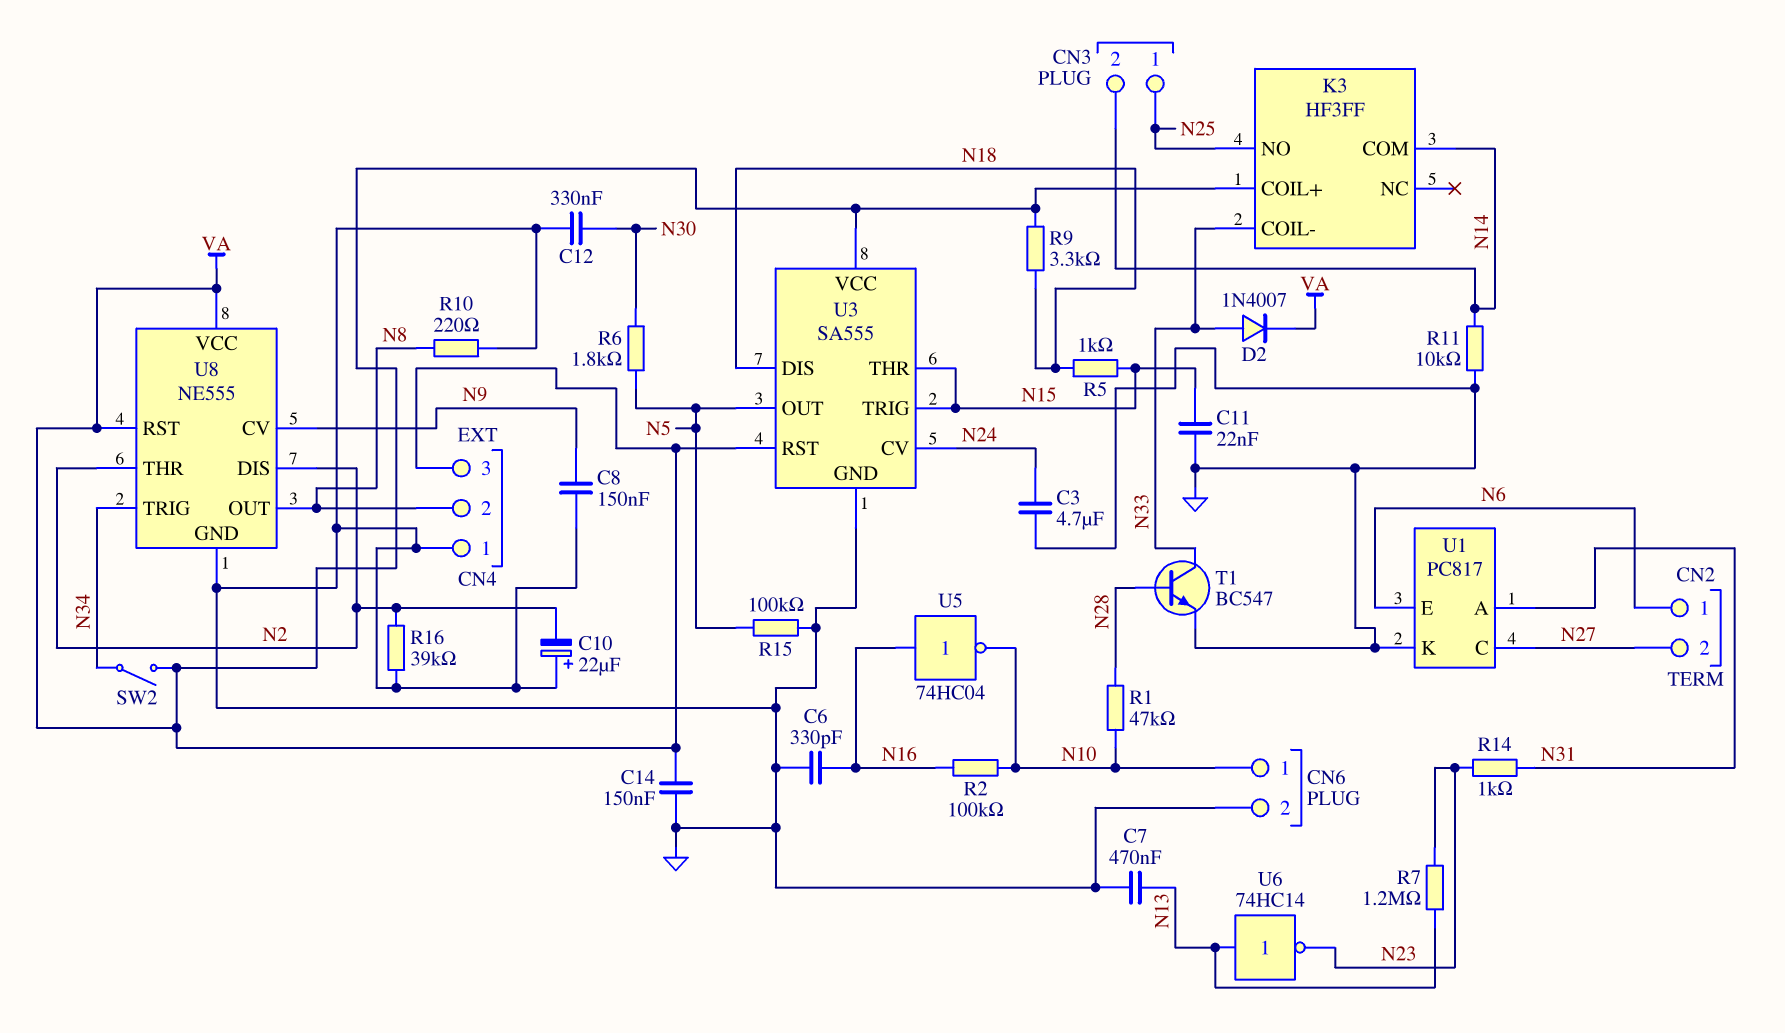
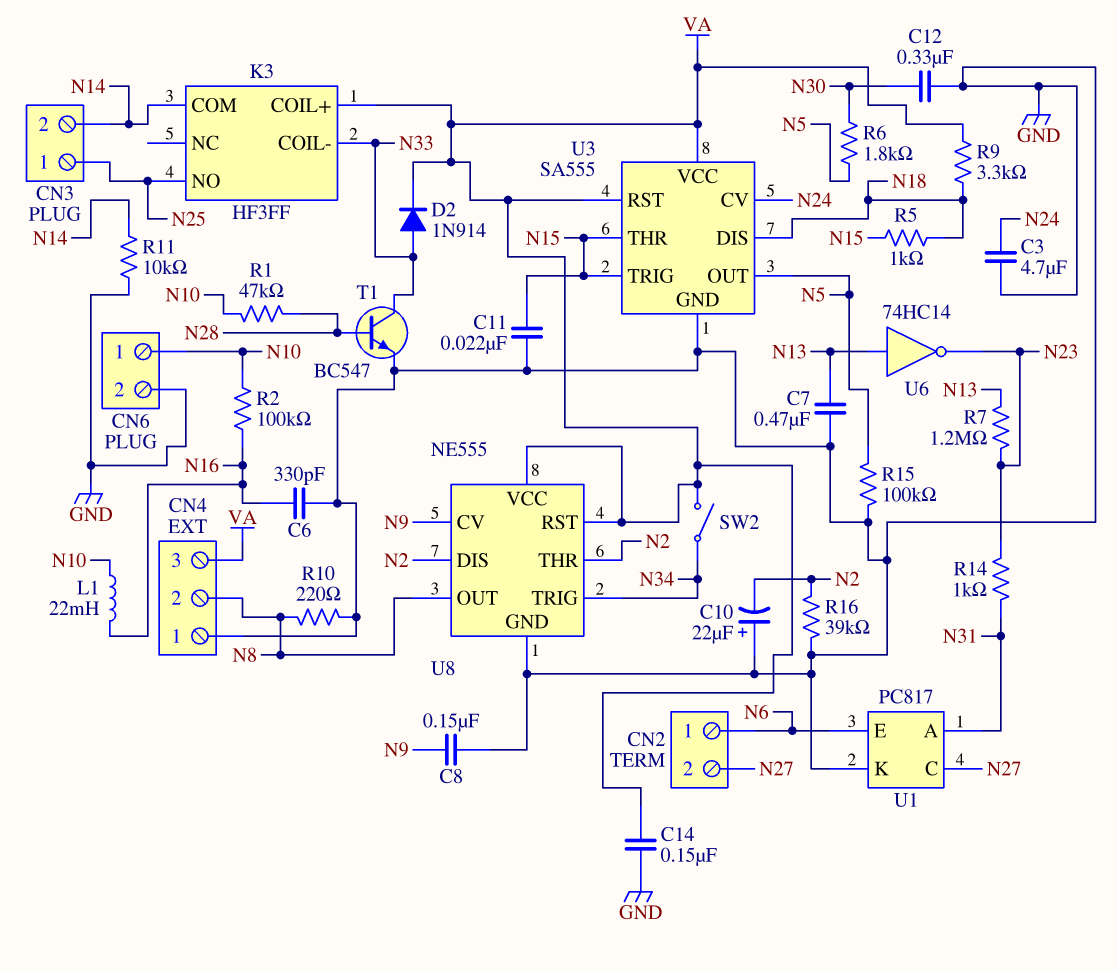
D2: diode 1N4007 (A N33, K VA) -> diode 1N914 (A N33, K VA)
L1: none -> 22mH (N10, N16)
U5: NOT 74HC04 (in N16, out N10) -> none

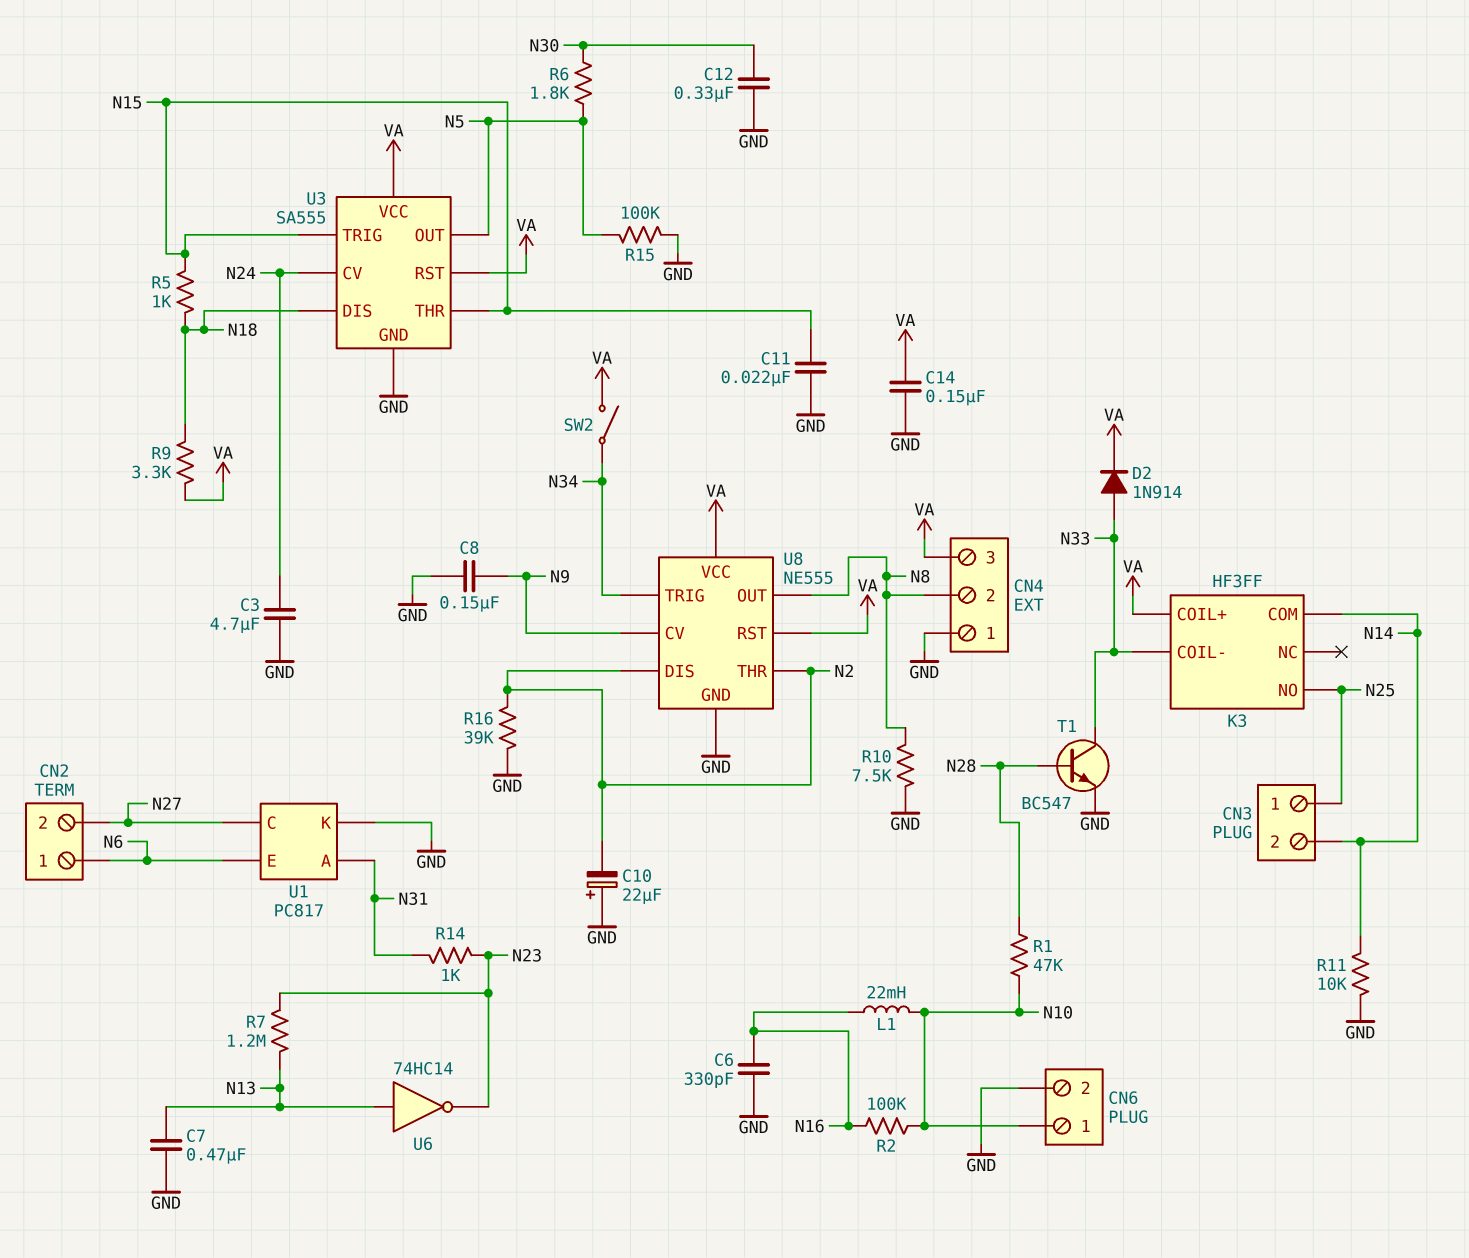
R10: 220 (GND, N8) -> 7.5k (GND, N8)

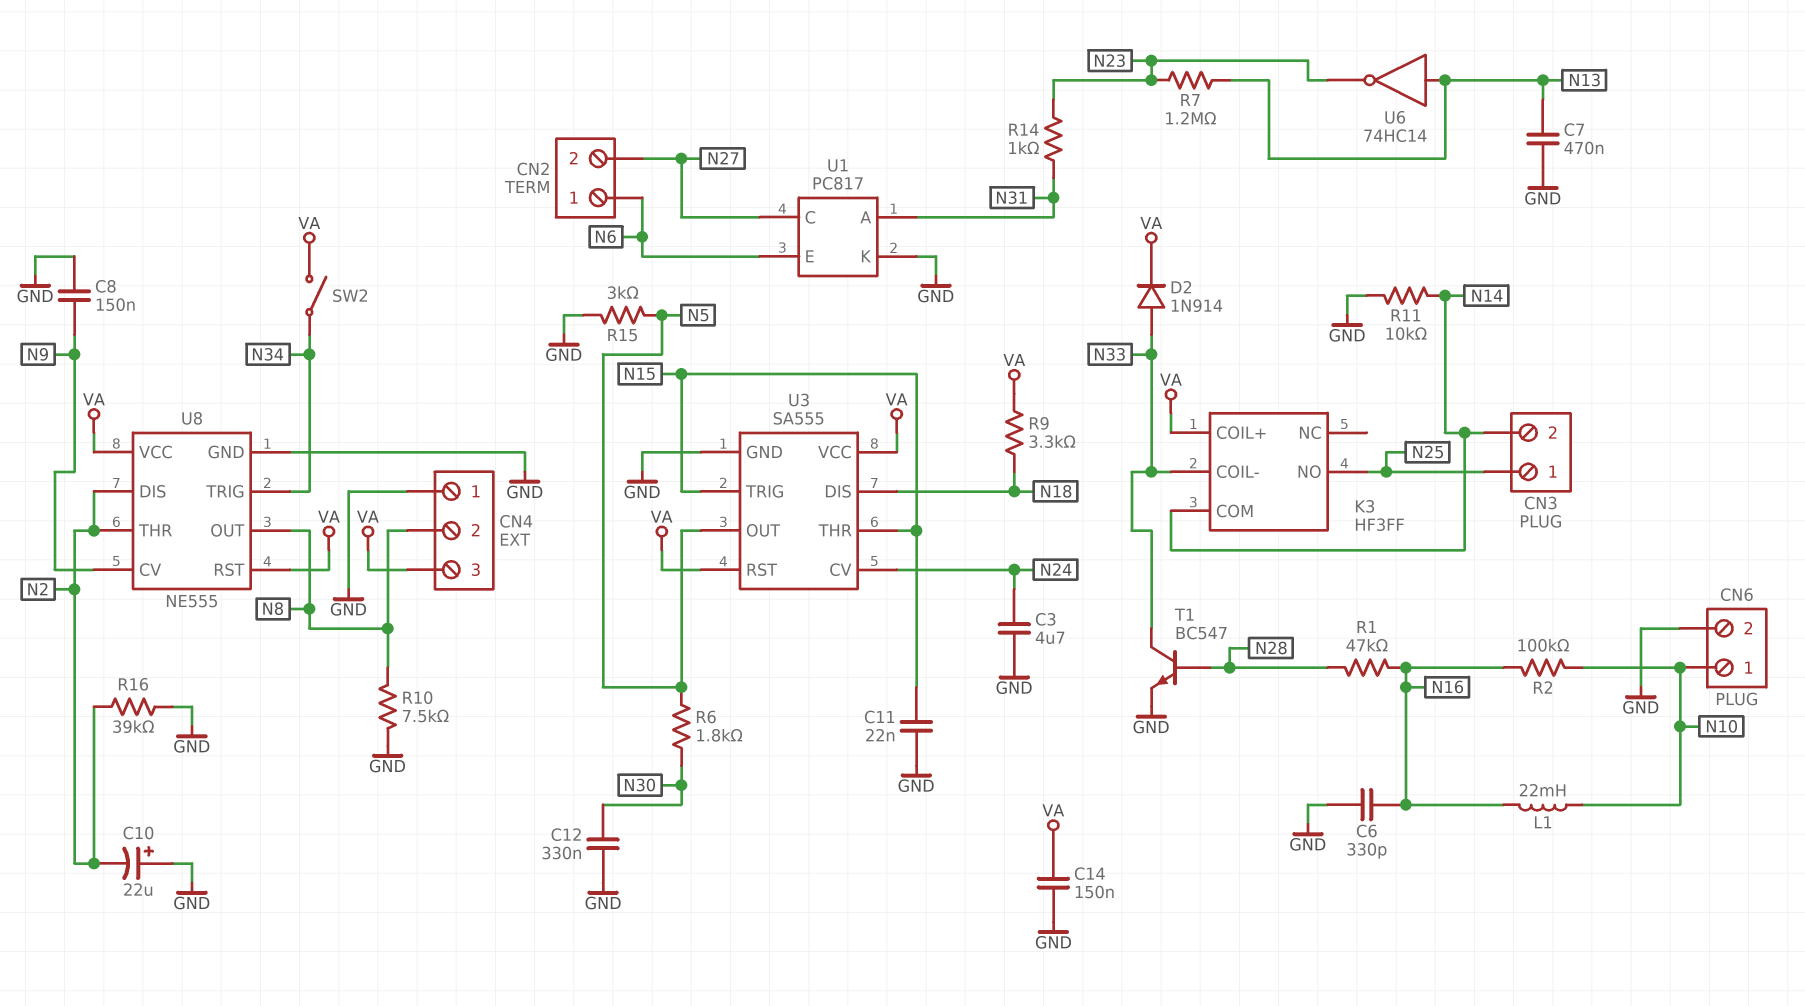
R1: 47k (N10, N28) -> 47k (N16, N28)
R5: 1k (N15, N18) -> none
R15: 100k (GND, N5) -> 3k (GND, N5)

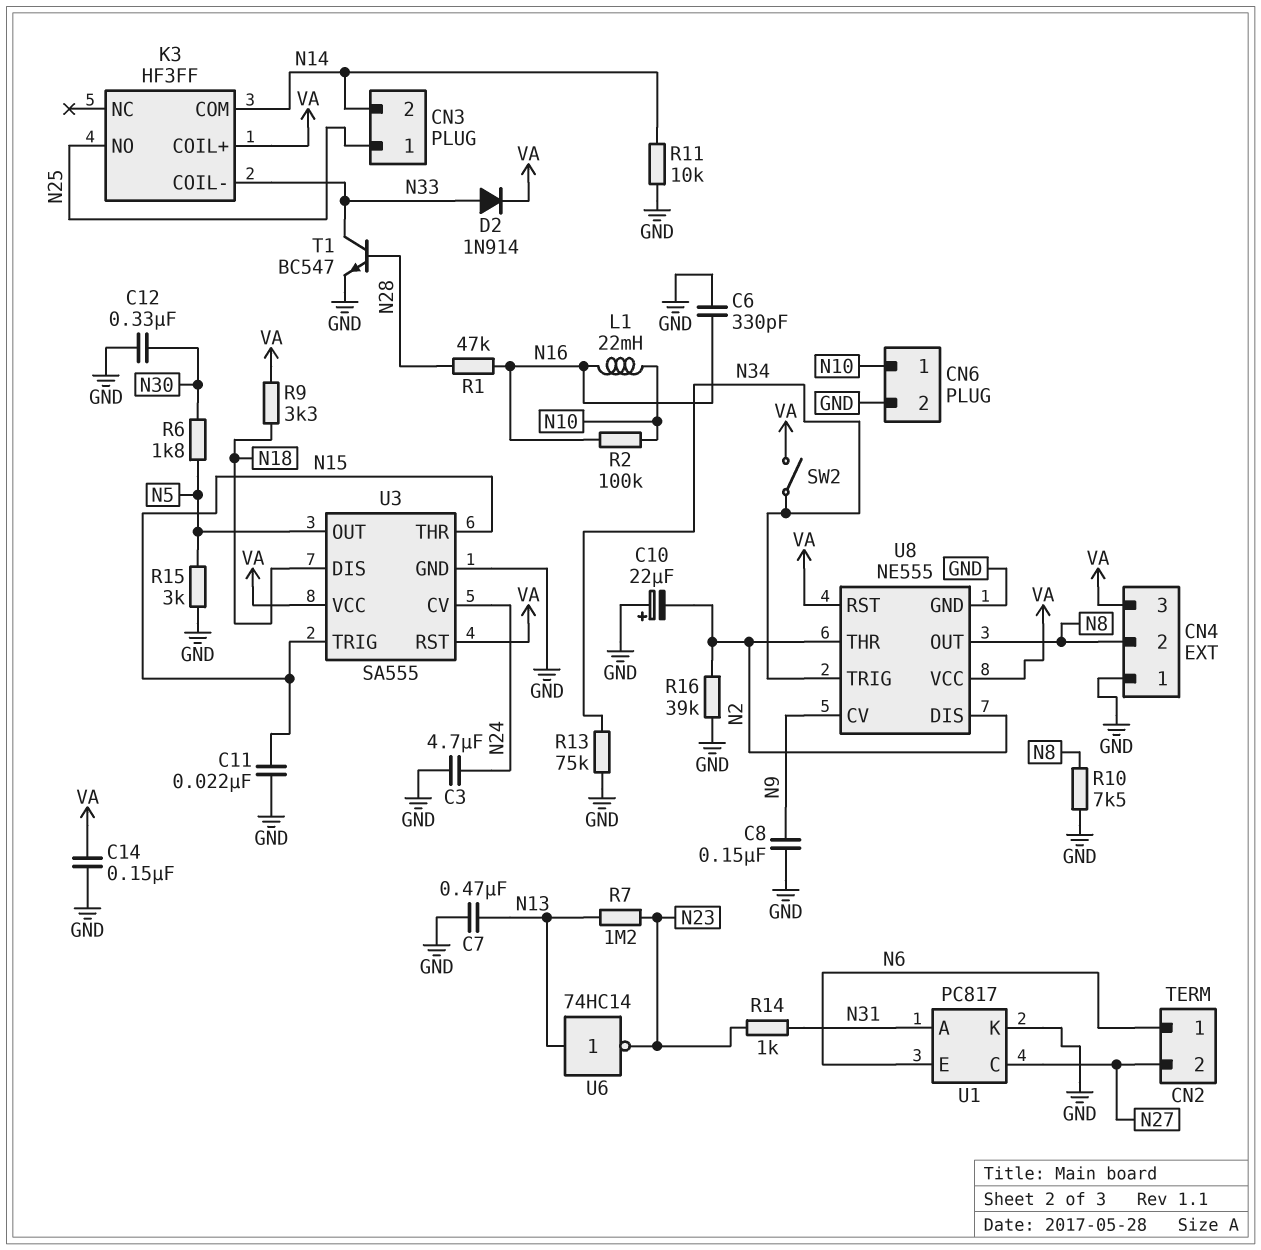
R13: none -> 75k (GND, N34)

